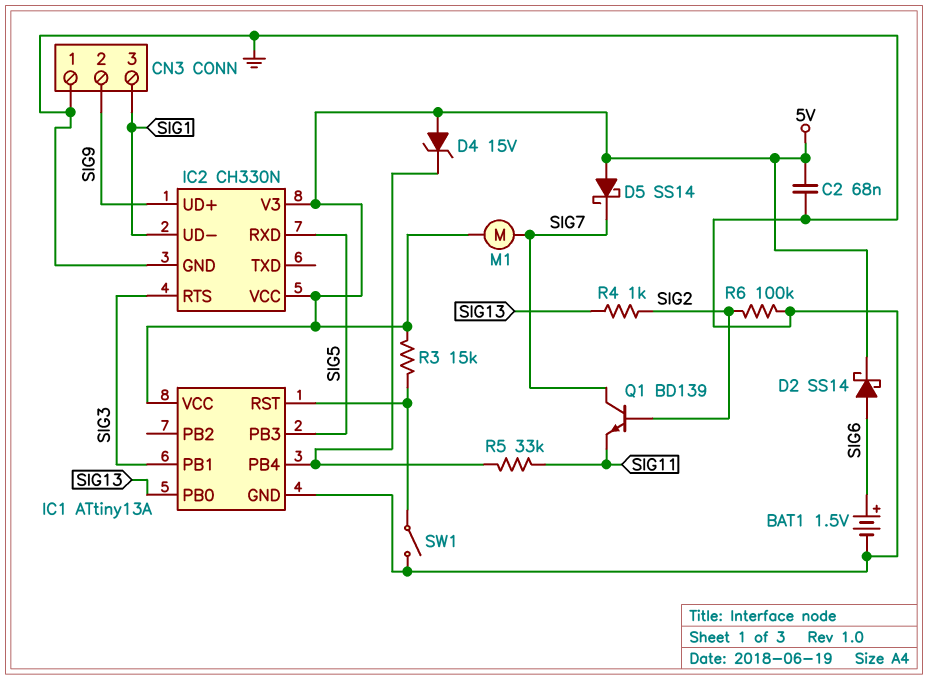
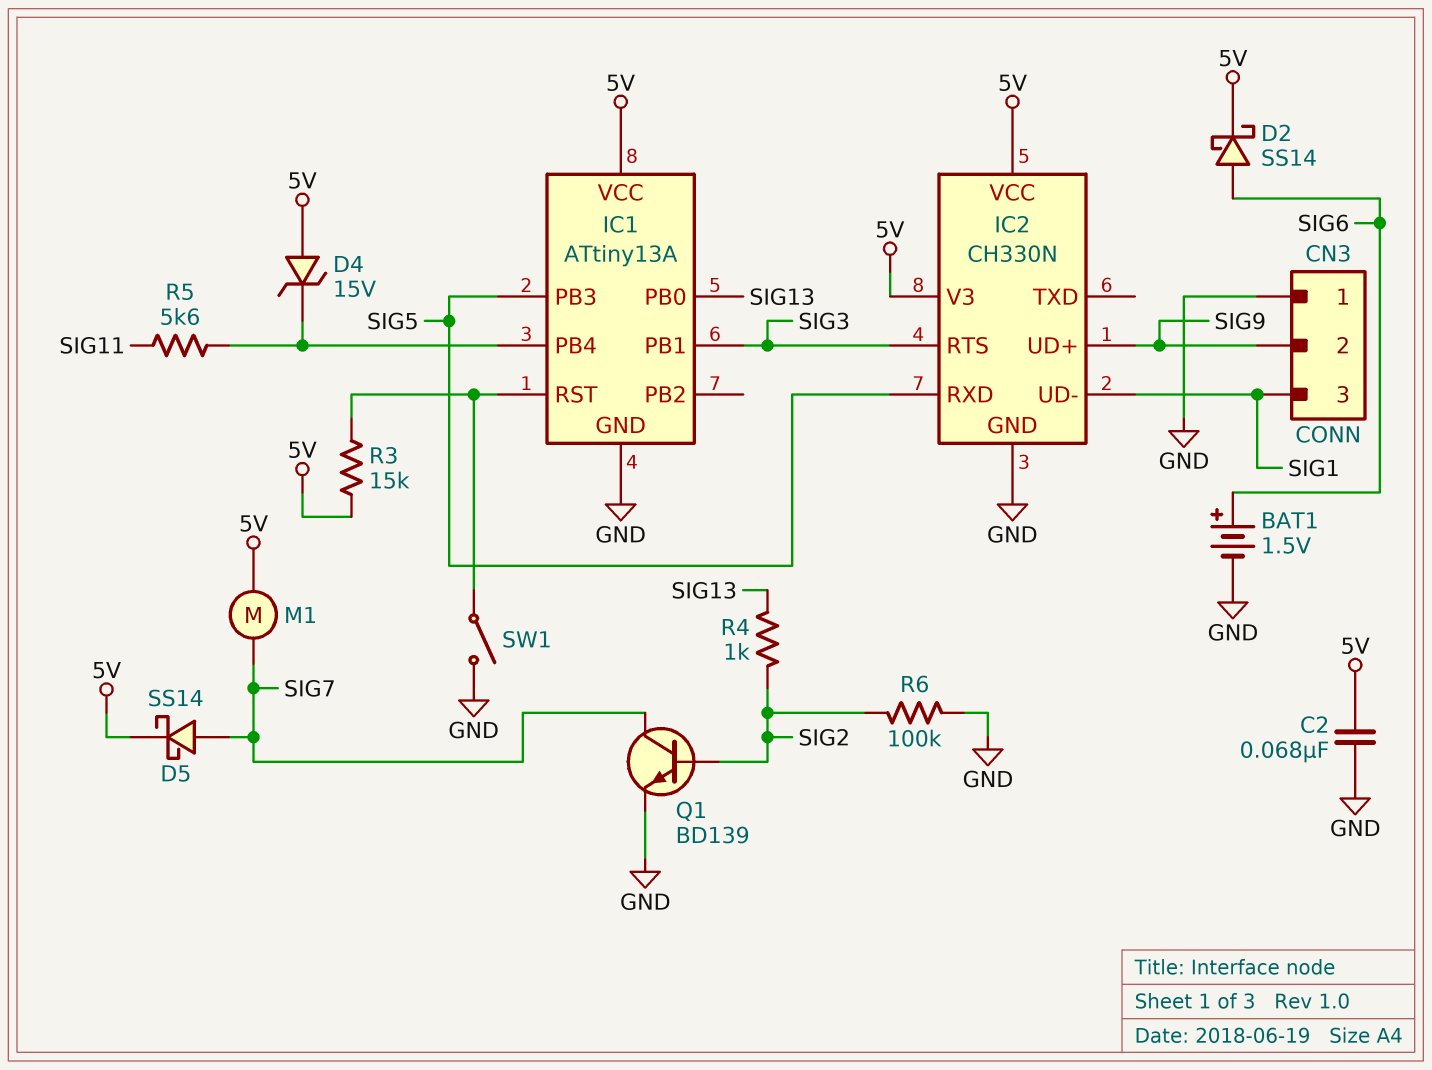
D5: schottky SS14 (A 5V, K SIG7) -> schottky SS14 (A SIG7, K 5V)
Q1: NPN BD139 (B SIG2, C SIG7, E SIG11) -> NPN BD139 (B SIG2, C SIG7, E GND)
R5: 33k (IC1/PB4, SIG11) -> 5.6k (IC1/PB4, SIG11)

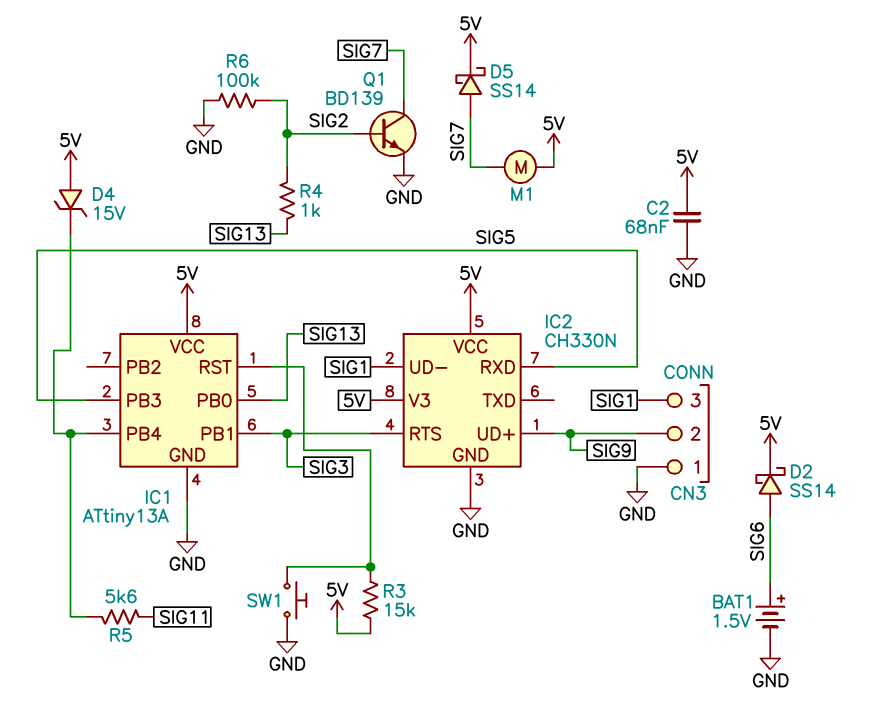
SW1: switch (GND, IC1/RST) -> button (GND, IC1/RST)

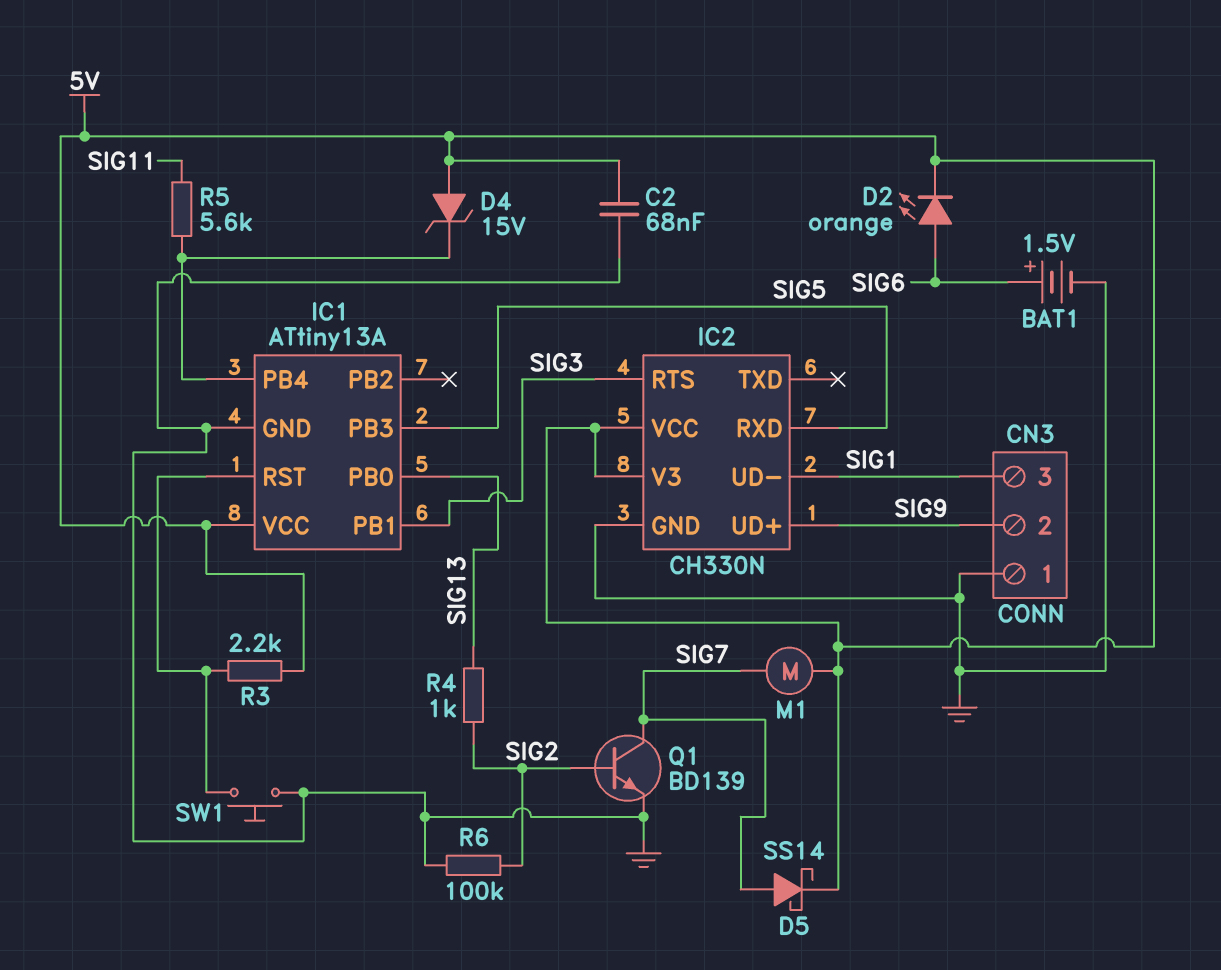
D2: schottky SS14 (A SIG6, K 5V) -> LED orange (A SIG6, K 5V)
R3: 15k (5V, IC1/RST) -> 2.2k (5V, IC1/RST)

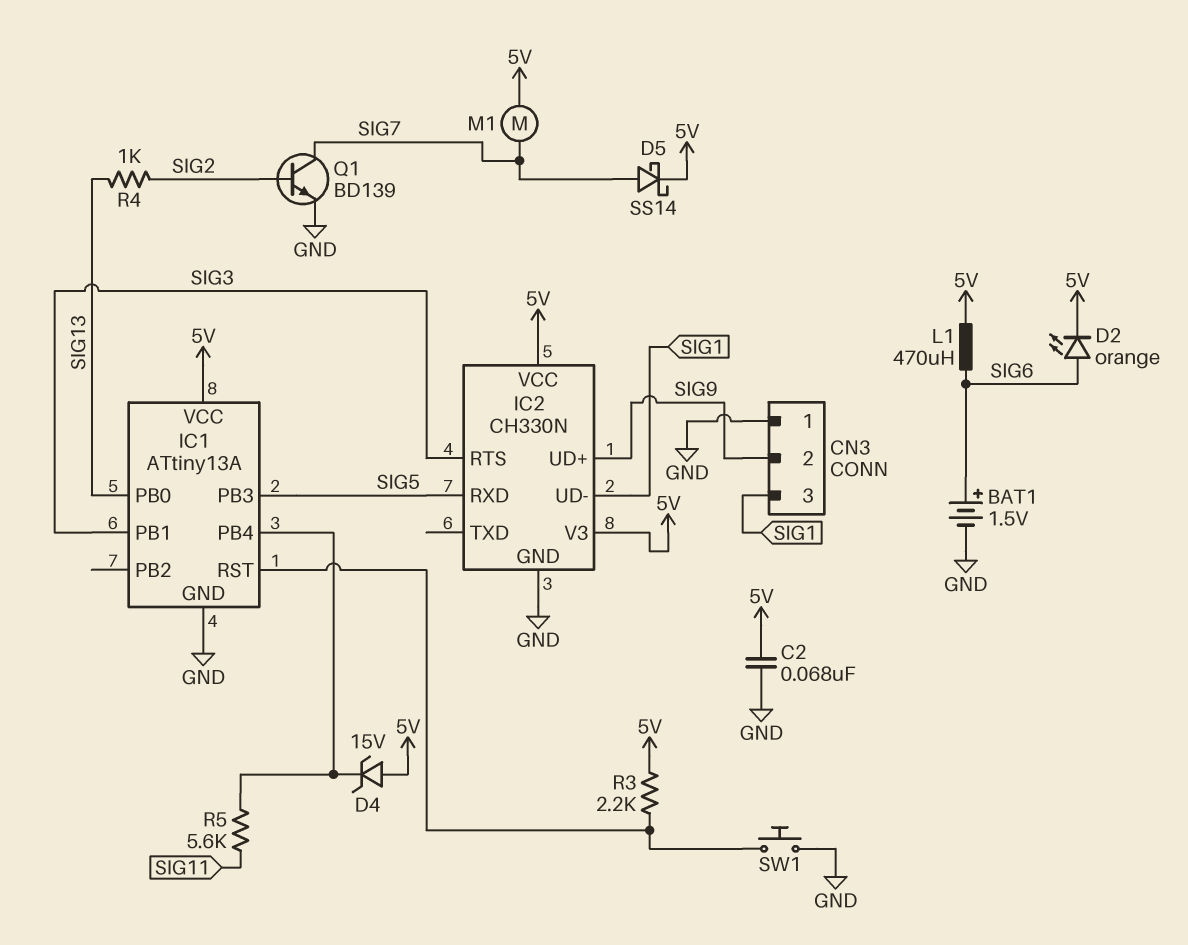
L1: none -> 470uH (5V, SIG6)
R6: 100k (GND, SIG2) -> none

